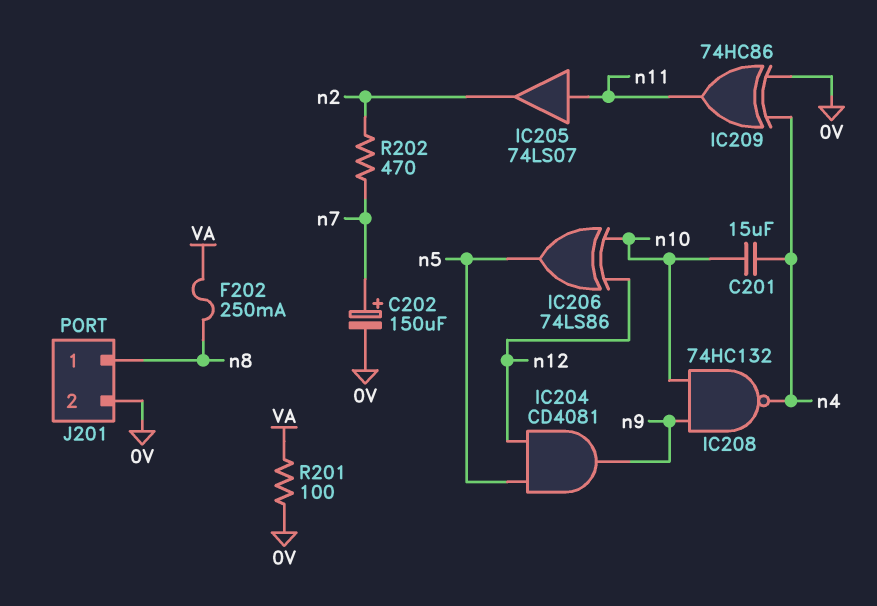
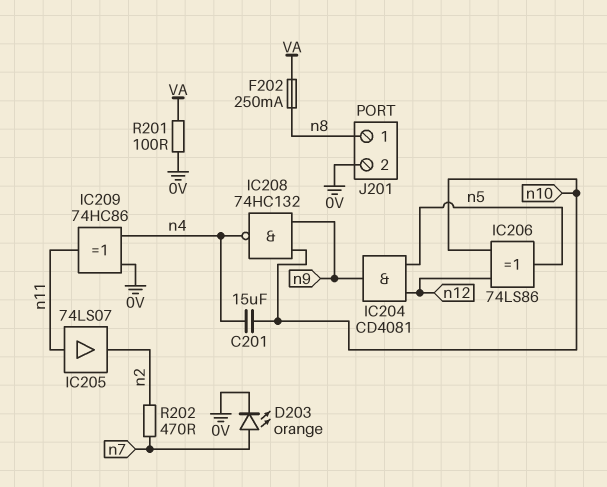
C202: 150uF (plus n7, minus 0V) -> none
D203: none -> LED orange (A n7, K 0V)

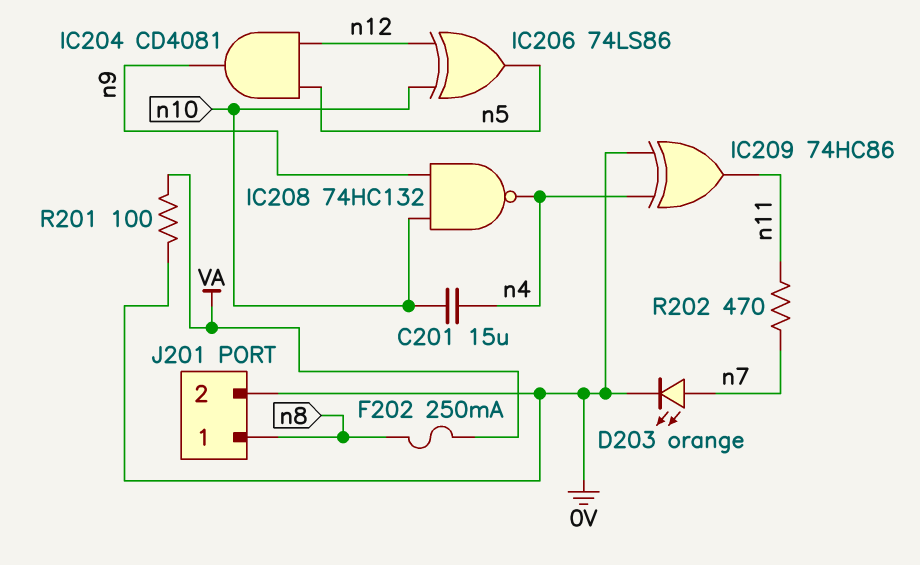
IC205: buffer 74LS07 (in n11, out n2) -> none
R202: 470 (n2, n7) -> 470 (n7, n11)

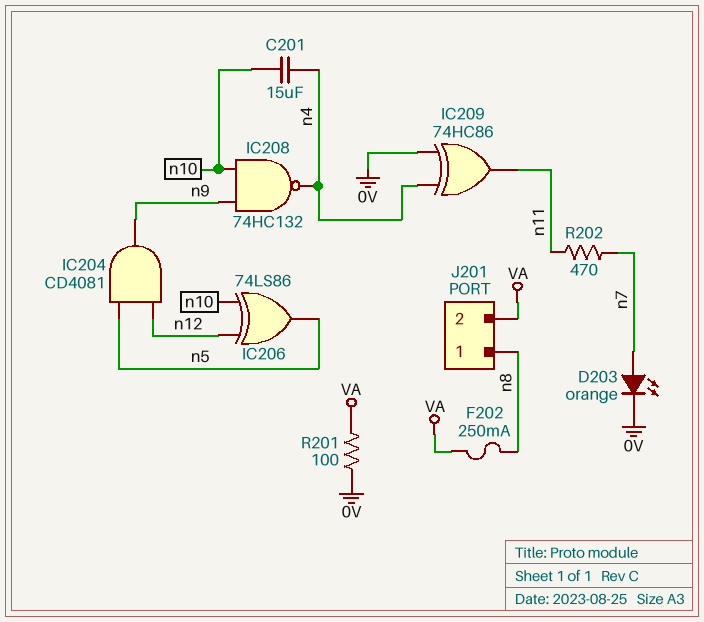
J201 pin 2: 0V -> VA

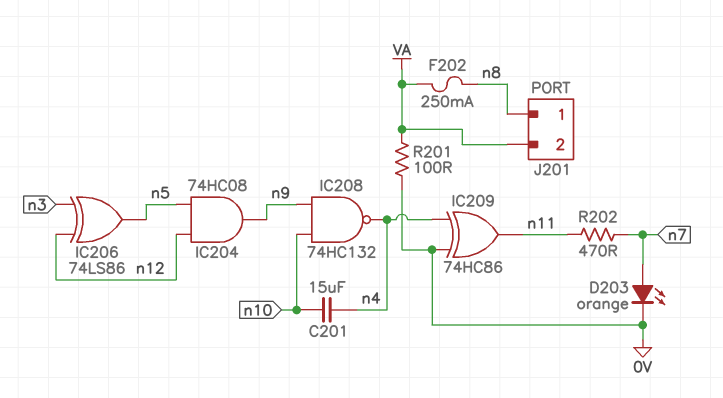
IC204: AND CD4081 (in n5, in n12, out n9) -> AND 74HC08 (in n5, in n12, out n9)
IC206: XOR 74LS86 (in n10, in n12, out n5) -> XOR 74LS86 (in n3, in n12, out n5)

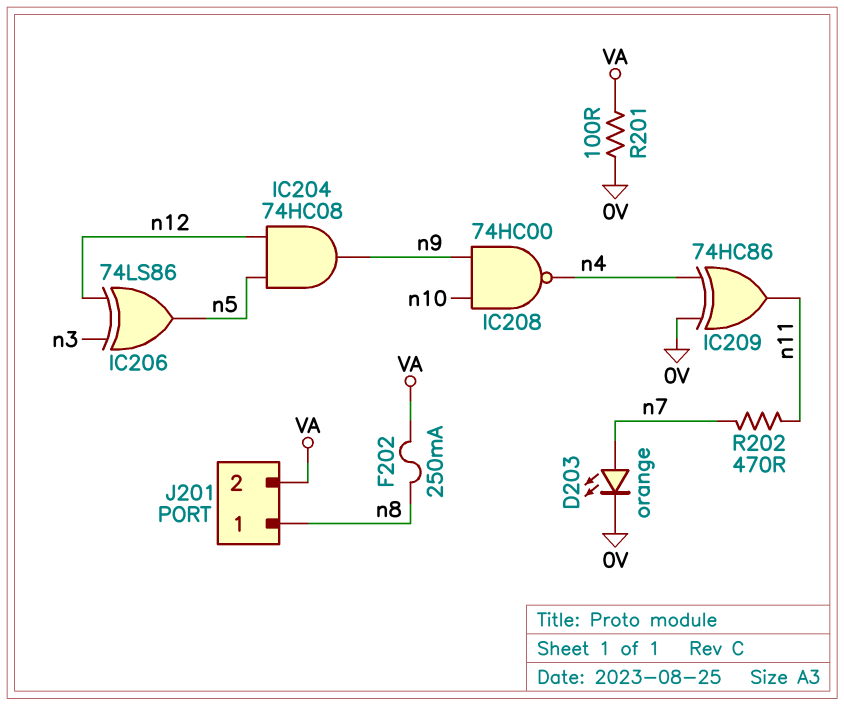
C201: 15uF (n4, n10) -> none
IC208: NAND 74HC132 (in n9, in n10, out n4) -> NAND 74HC00 (in n9, in n10, out n4)

